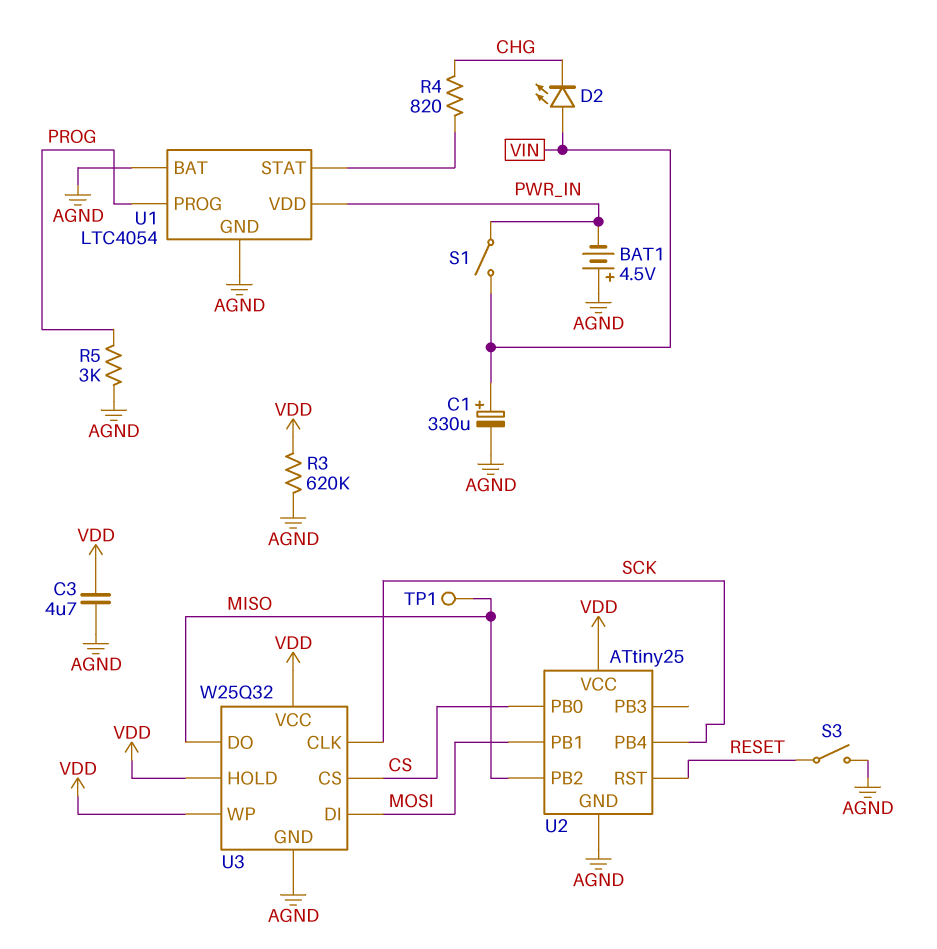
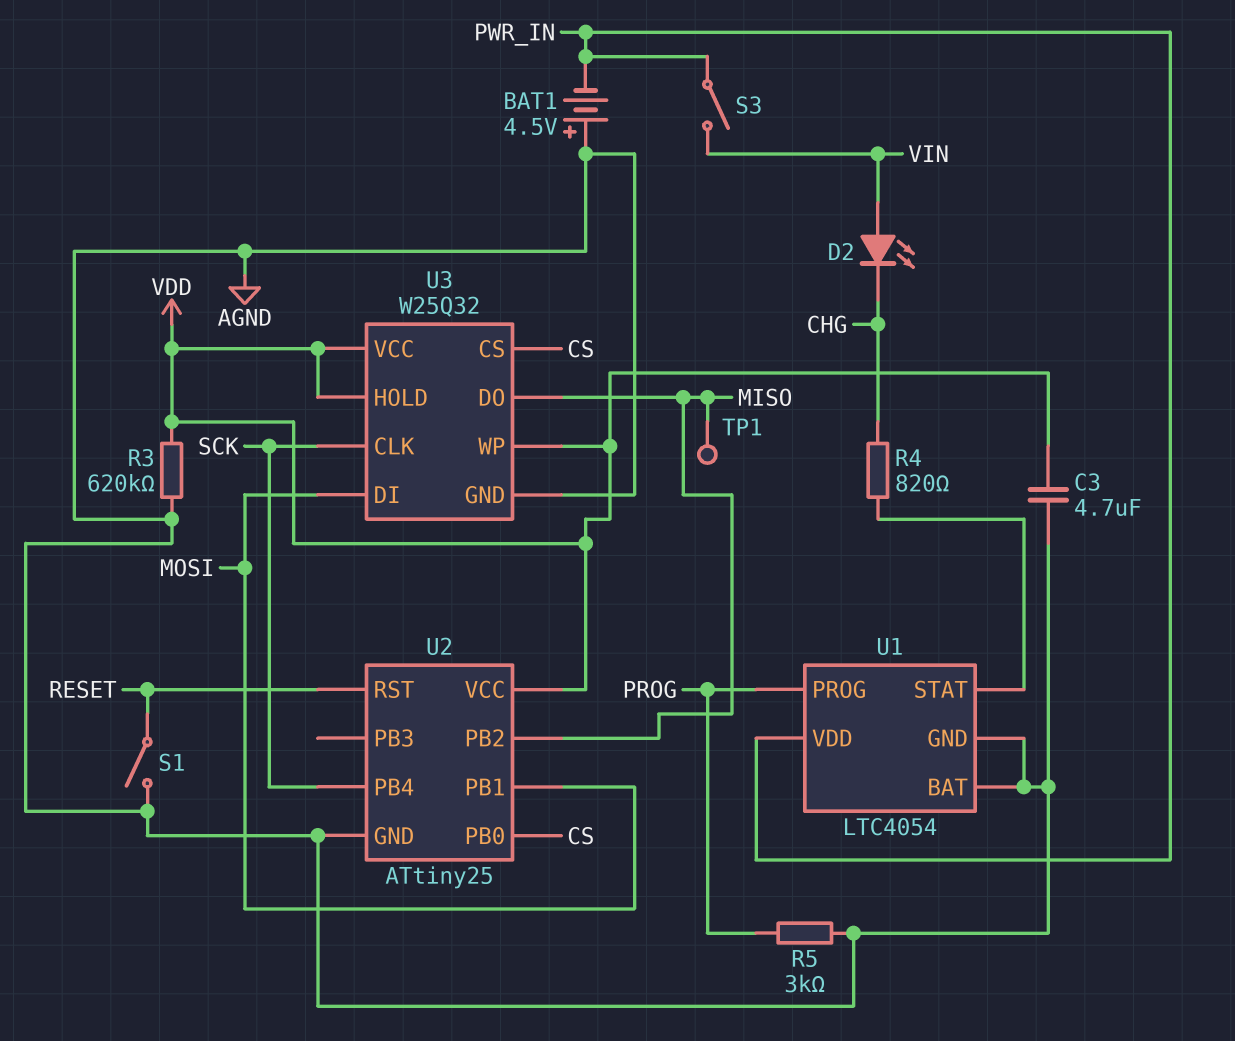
C1: 330uF (plus VIN, minus AGND) -> none
S1: switch (PWR_IN, VIN) -> switch (AGND, RESET)
S3: switch (AGND, RESET) -> switch (PWR_IN, VIN)

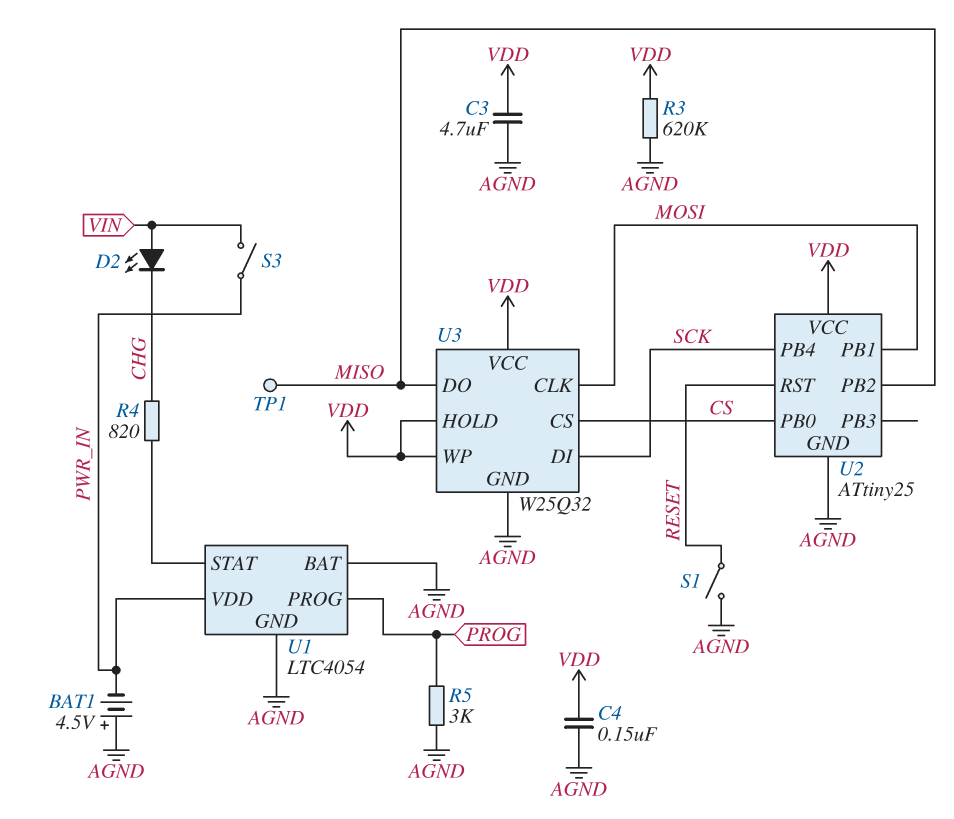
C4: none -> 150nF (AGND, VDD)
U3 pin CLK: SCK -> MOSI
U3 pin DI: MOSI -> SCK

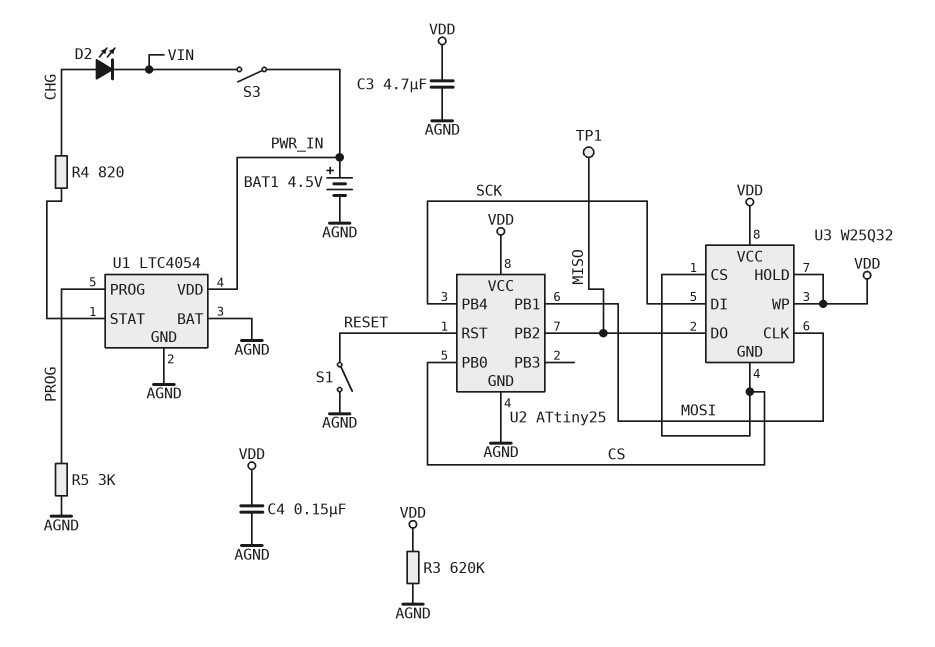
BAT1: 4.5V (plus AGND, minus PWR_IN) -> 4.5V (plus PWR_IN, minus AGND)
D2: LED (A VIN, K CHG) -> LED (A CHG, K VIN)
U3 pin GND: AGND -> CS

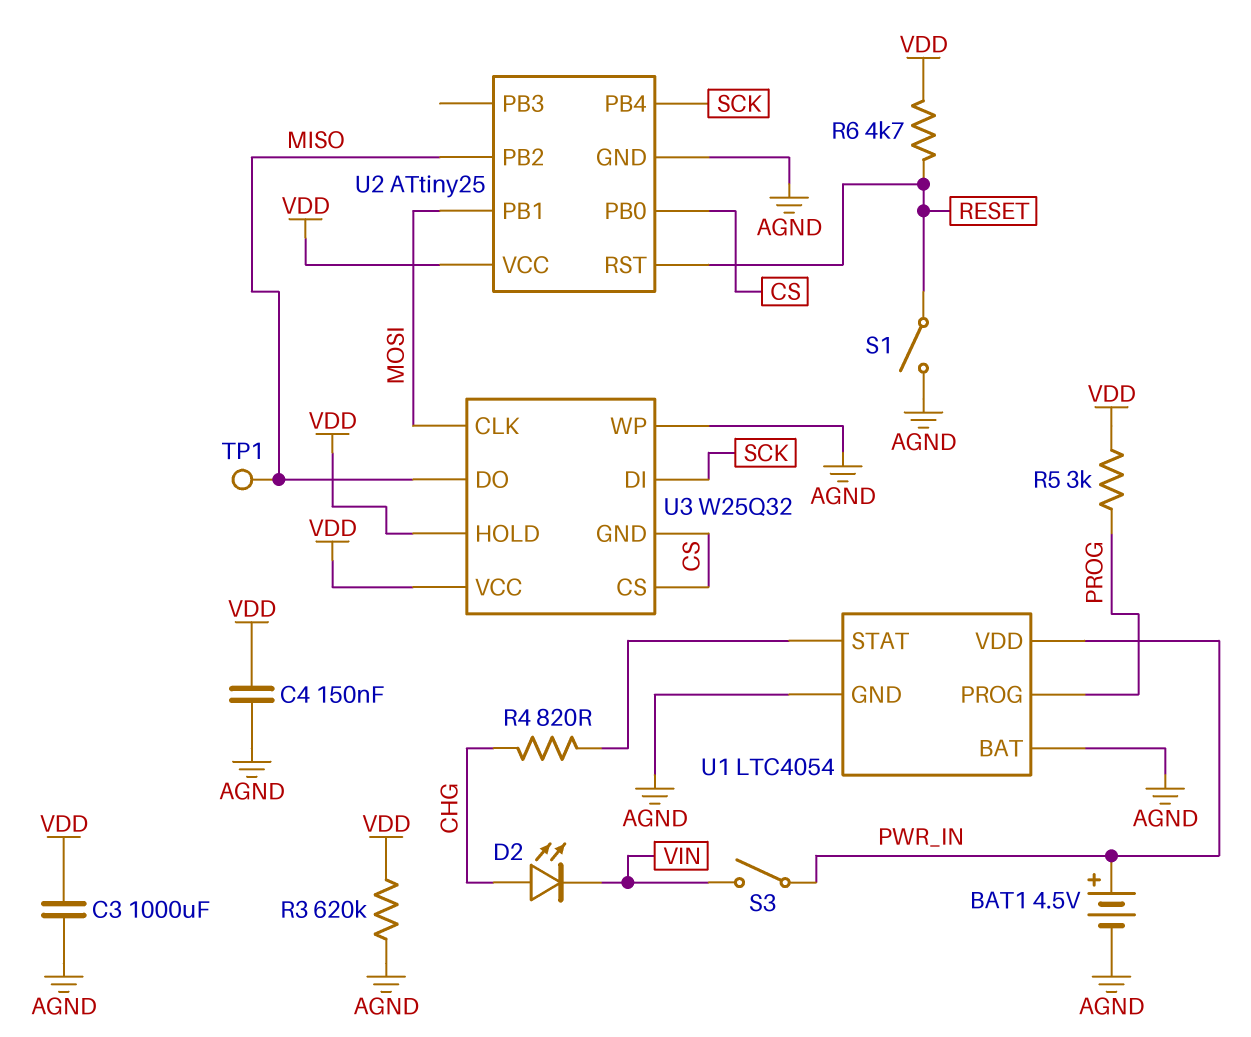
C3: 4.7uF (AGND, VDD) -> 1000uF (AGND, VDD)
R5: 3k (AGND, PROG) -> 3k (PROG, VDD)
R6: none -> 4.7k (RESET, VDD)
U3 pin WP: VDD -> AGND

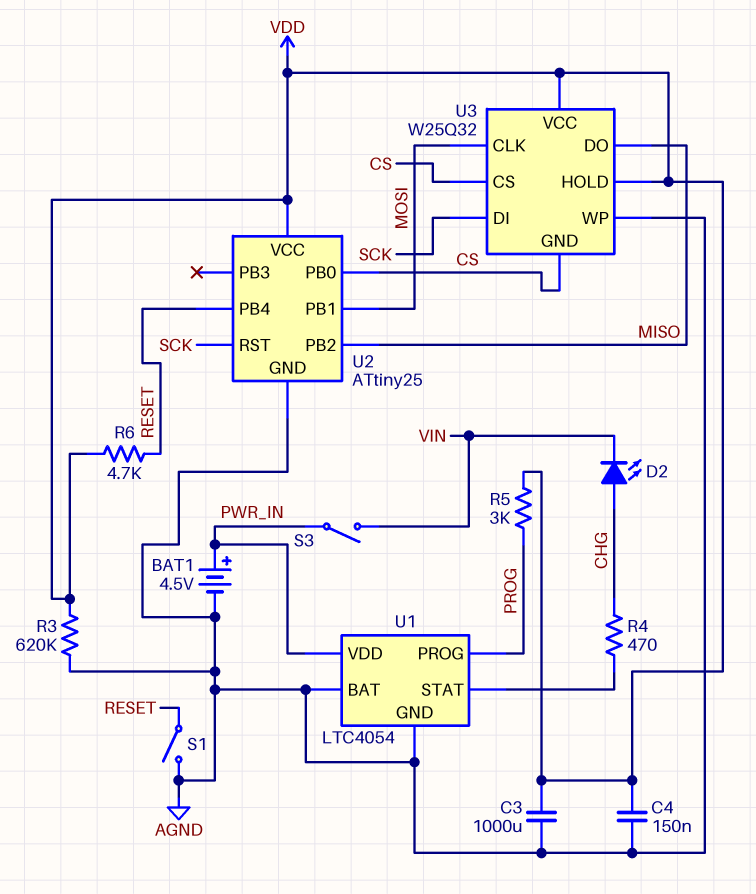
R4: 820 (CHG, U1/STAT) -> 470 (CHG, U1/STAT)
TP1: test point (MISO) -> none
U2 pin PB4: SCK -> RESET
U2 pin RST: RESET -> SCK

